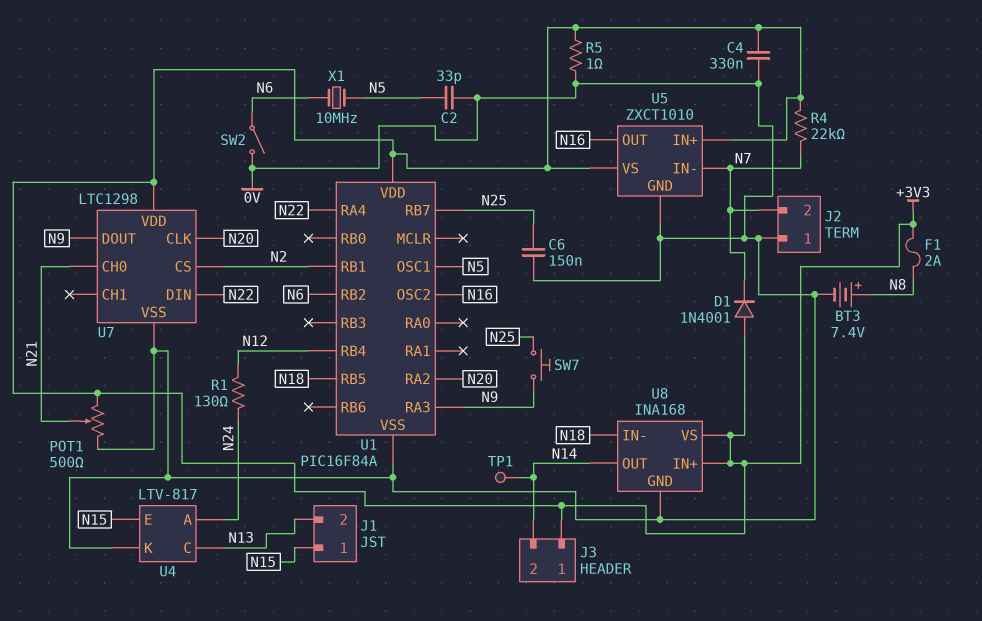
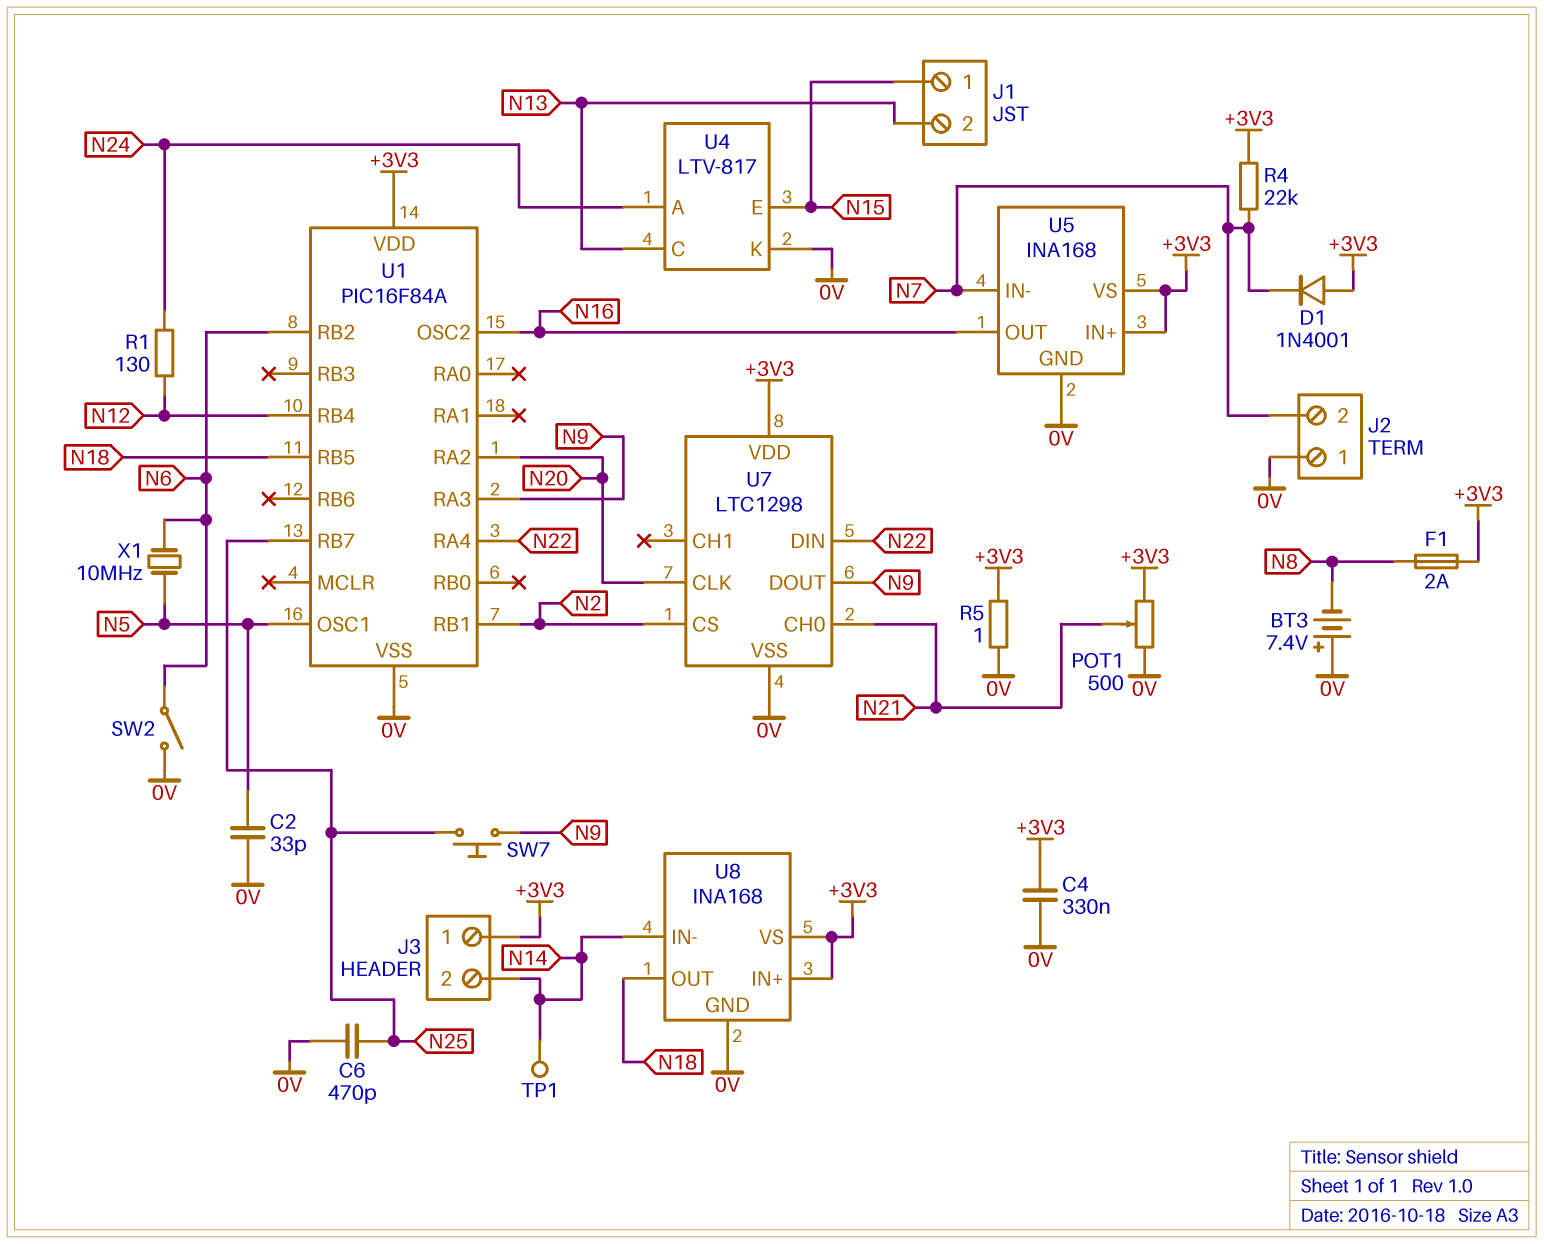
BT3: 7.4V (plus N8, minus 0V) -> 7.4V (plus 0V, minus N8)
C6: 150nF (0V, N25) -> 470pF (0V, N25)
U5: ZXCT1010 -> INA168
U8 pin IN-: N18 -> N14
U8 pin OUT: N14 -> N18

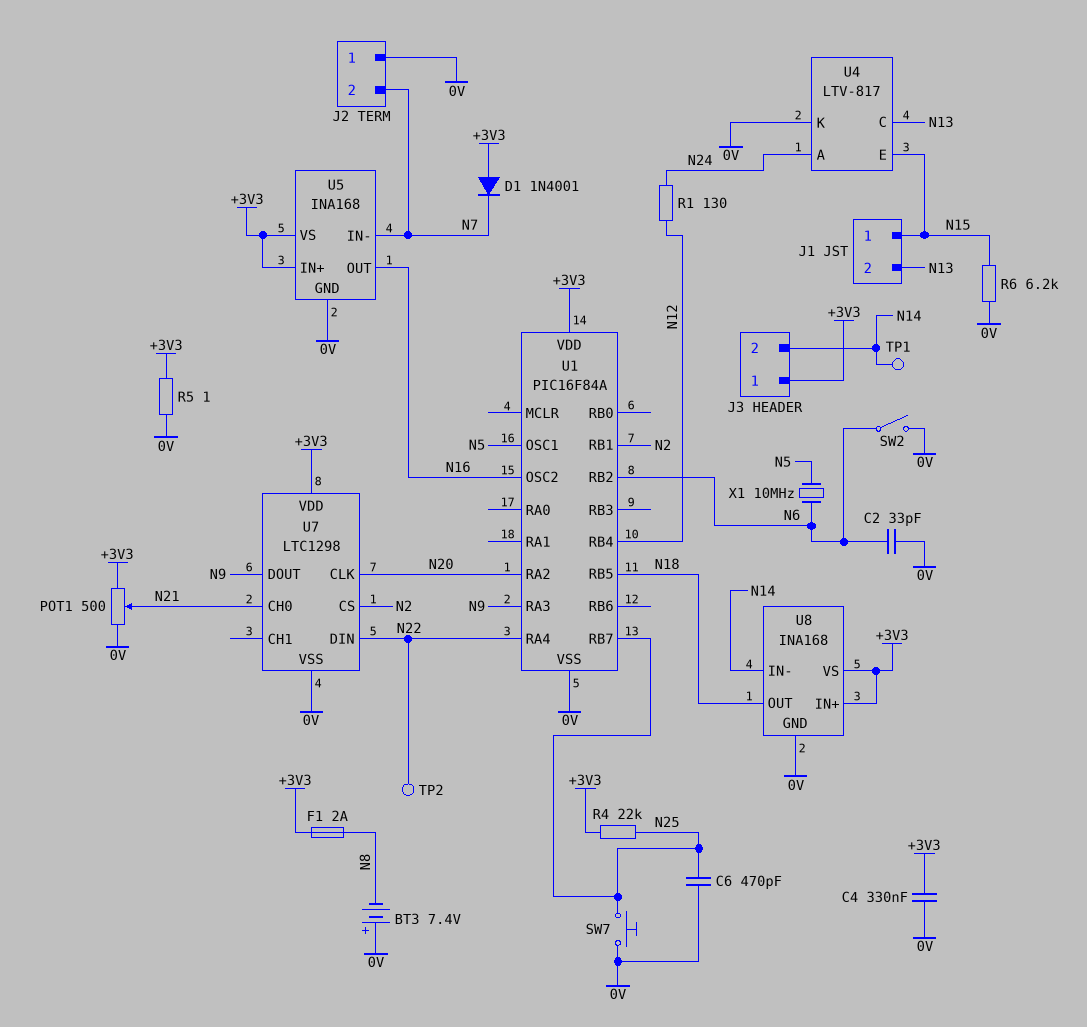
C2: 33pF (0V, N5) -> 33pF (0V, N6)
R4: 22k (+3V3, N7) -> 22k (+3V3, N25)
R6: none -> 6.2k (0V, N15)
SW7: button (N9, N25) -> button (0V, N25)
TP2: none -> test point (N22)

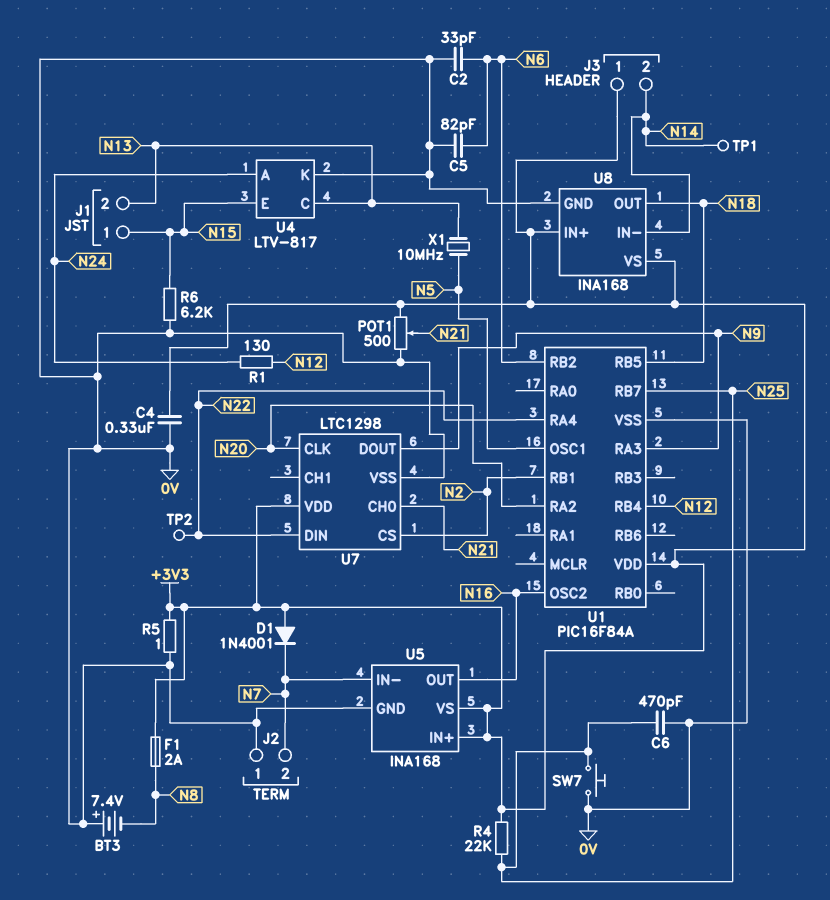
C5: none -> 82pF (0V, N6)
SW2: switch (0V, N6) -> none
X1: 10MHz (N5, N6) -> 10MHz (N5, N13)

